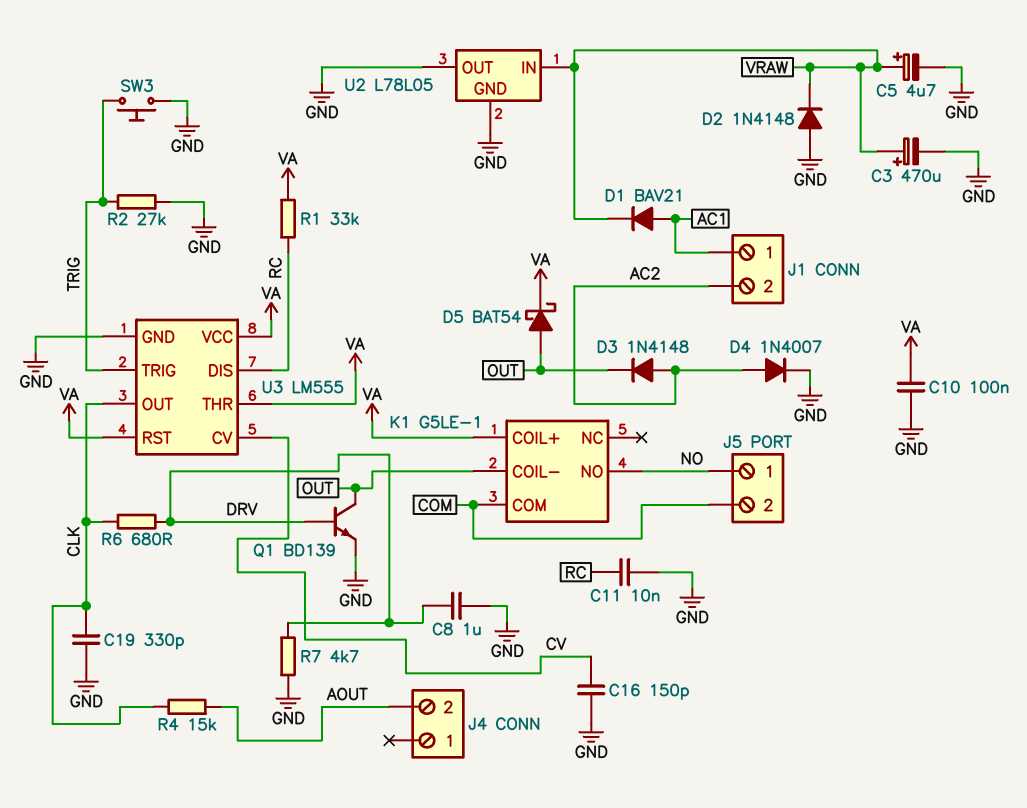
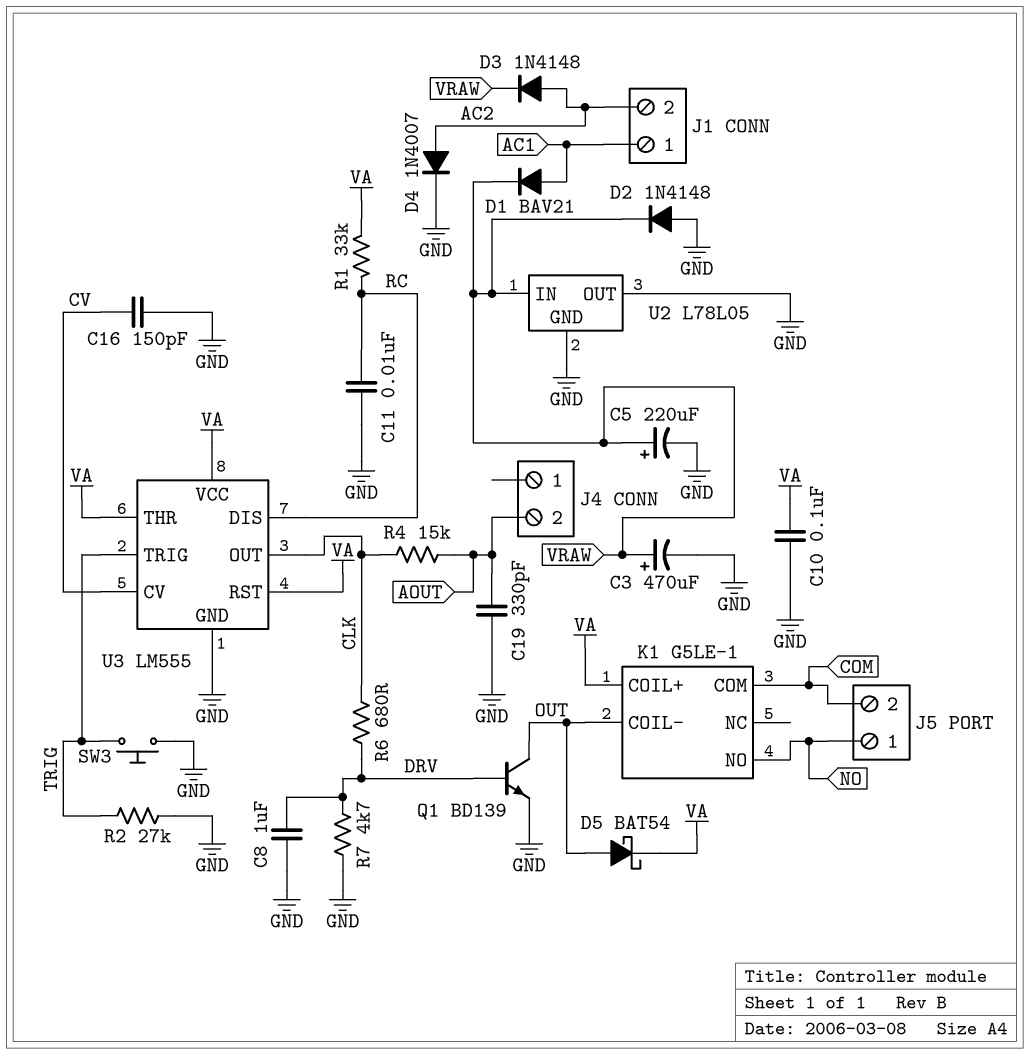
C5: 4.7uF (plus VRAW, minus GND) -> 220uF (plus VRAW, minus GND)
C19: 330pF (CLK, GND) -> 330pF (AOUT, GND)
D3: diode 1N4148 (A AC2, K OUT) -> diode 1N4148 (A AC2, K VRAW)

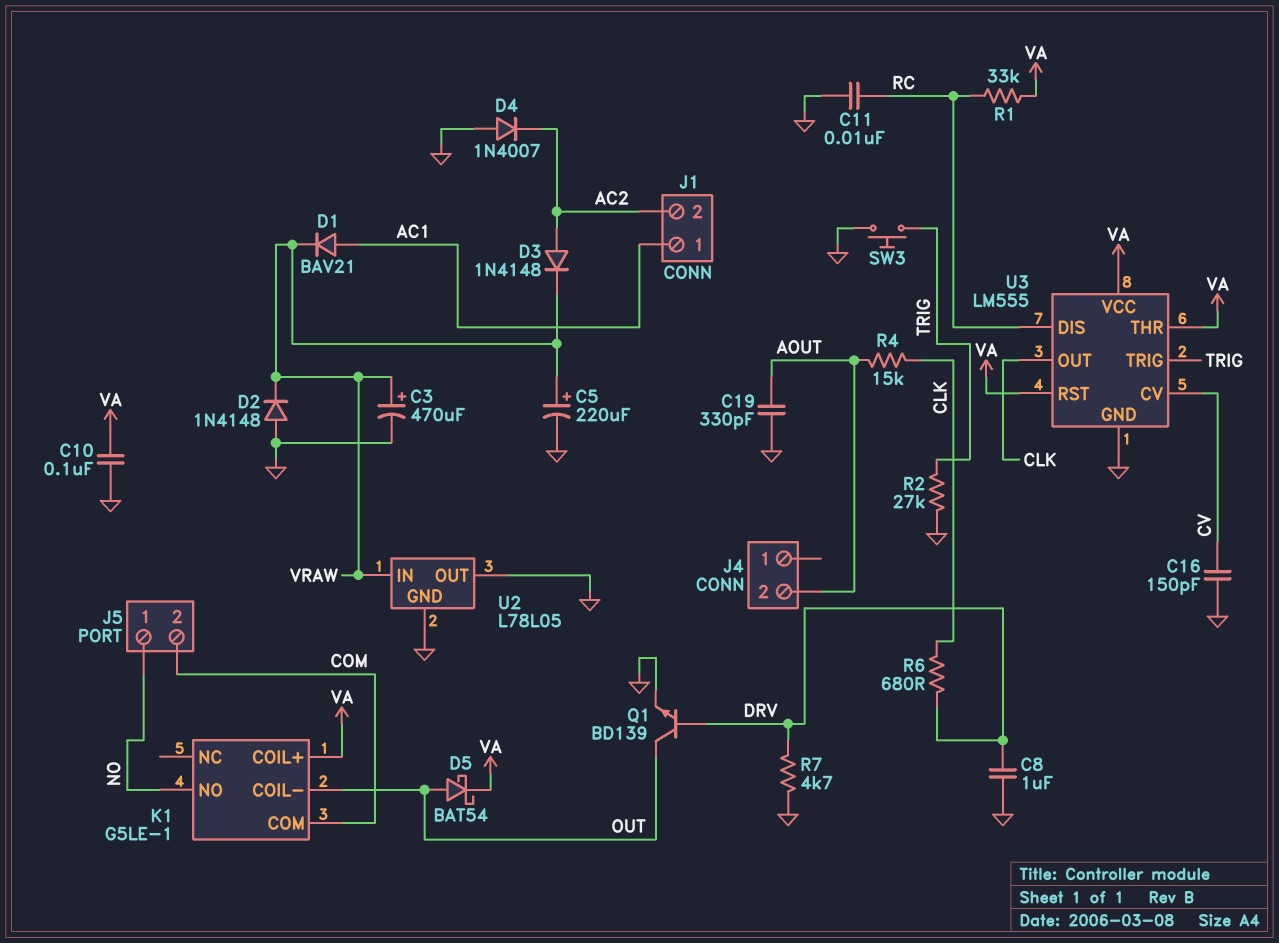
D4: diode 1N4007 (A AC2, K GND) -> diode 1N4007 (A GND, K AC2)

